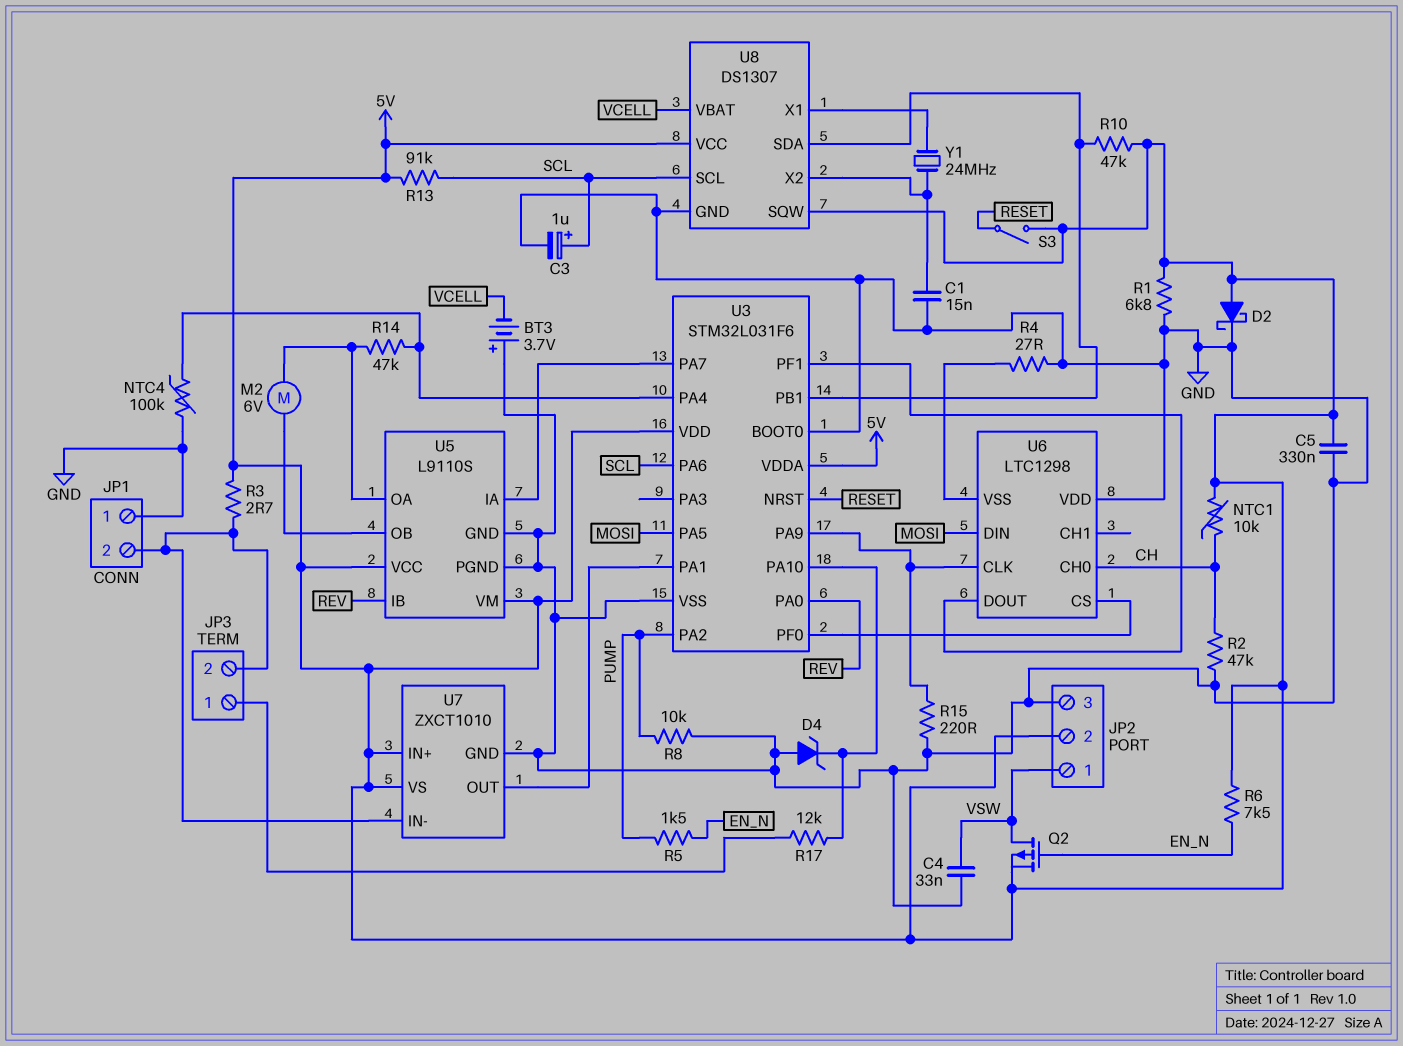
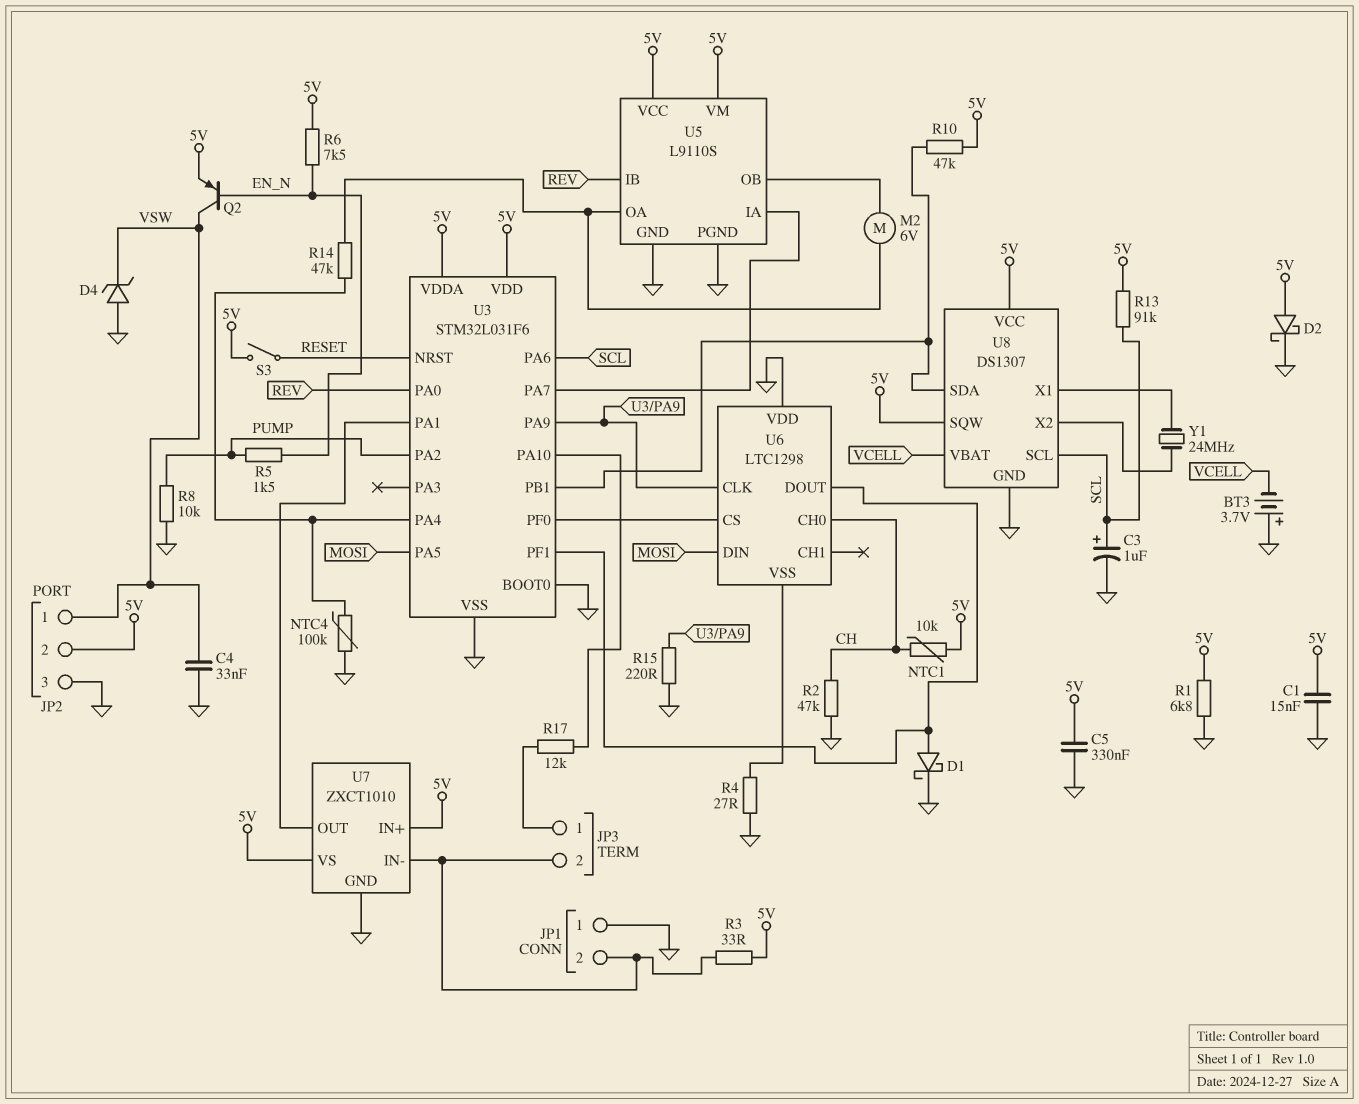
C1: 15nF (GND, U8/X2) -> 15nF (5V, GND)
D1: none -> schottky (A U3/PF1, K GND)
D4: zener (A GND, K U3/PA10) -> zener (A GND, K VSW)
Q2: PMOS (G EN_N, D VSW, S 5V) -> PNP (B EN_N, C VSW, E 5V)
R3: 2.7 (5V, JP1/2) -> 33 (5V, JP1/2)

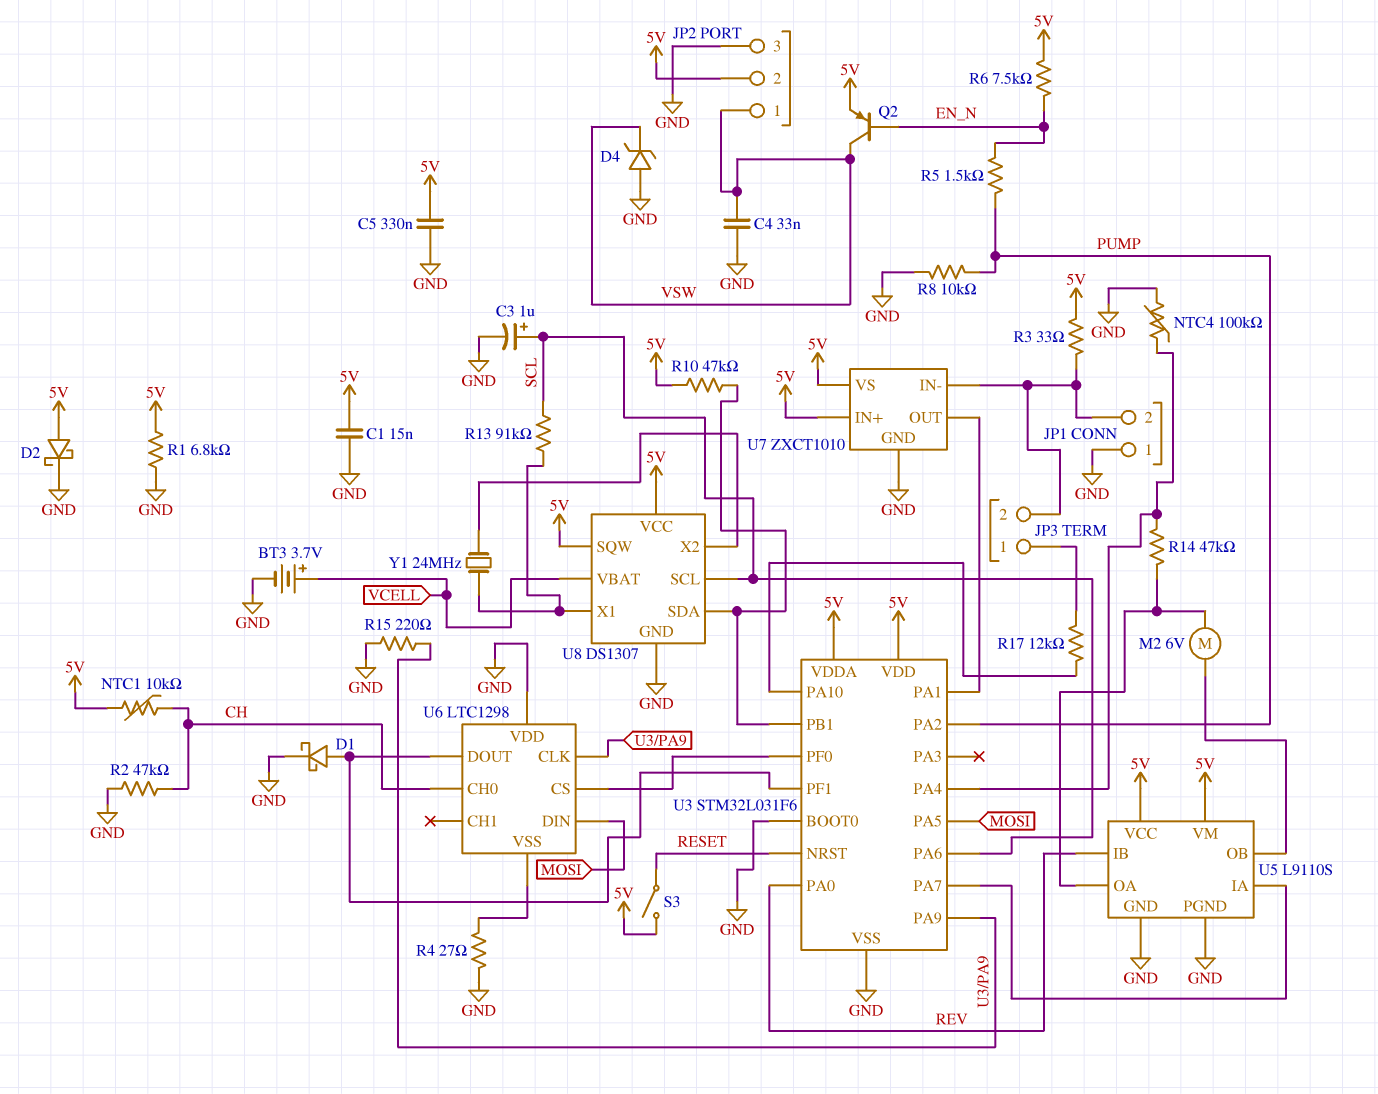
BT3: 3.7V (plus GND, minus VCELL) -> 3.7V (plus VCELL, minus GND)
R13: 91k (5V, SCL) -> 91k (SCL, U8/X1)

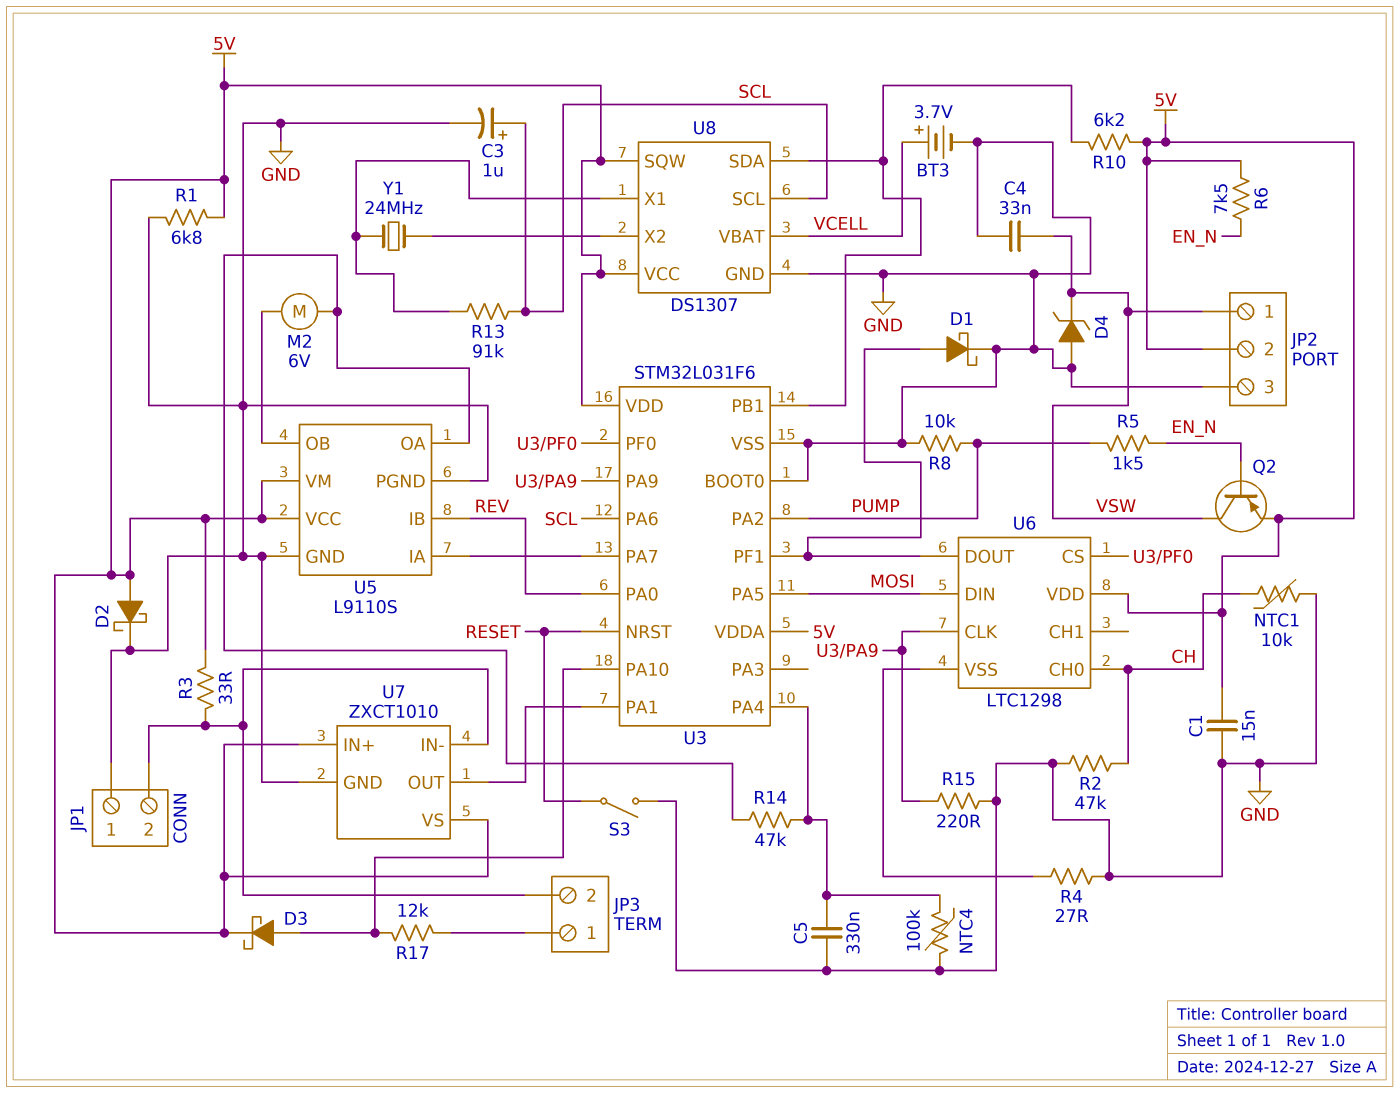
C5: 330nF (5V, GND) -> 330nF (GND, U3/PA4)
D3: none -> schottky (A U3/PA10, K 5V)
NTC1: 10k (5V, CH) -> 10k (CH, GND)
R10: 47k (5V, U3/PB1) -> 6.2k (5V, U3/PB1)
S3: switch (5V, RESET) -> switch (GND, RESET)
U6 pin VDD: GND -> 5V

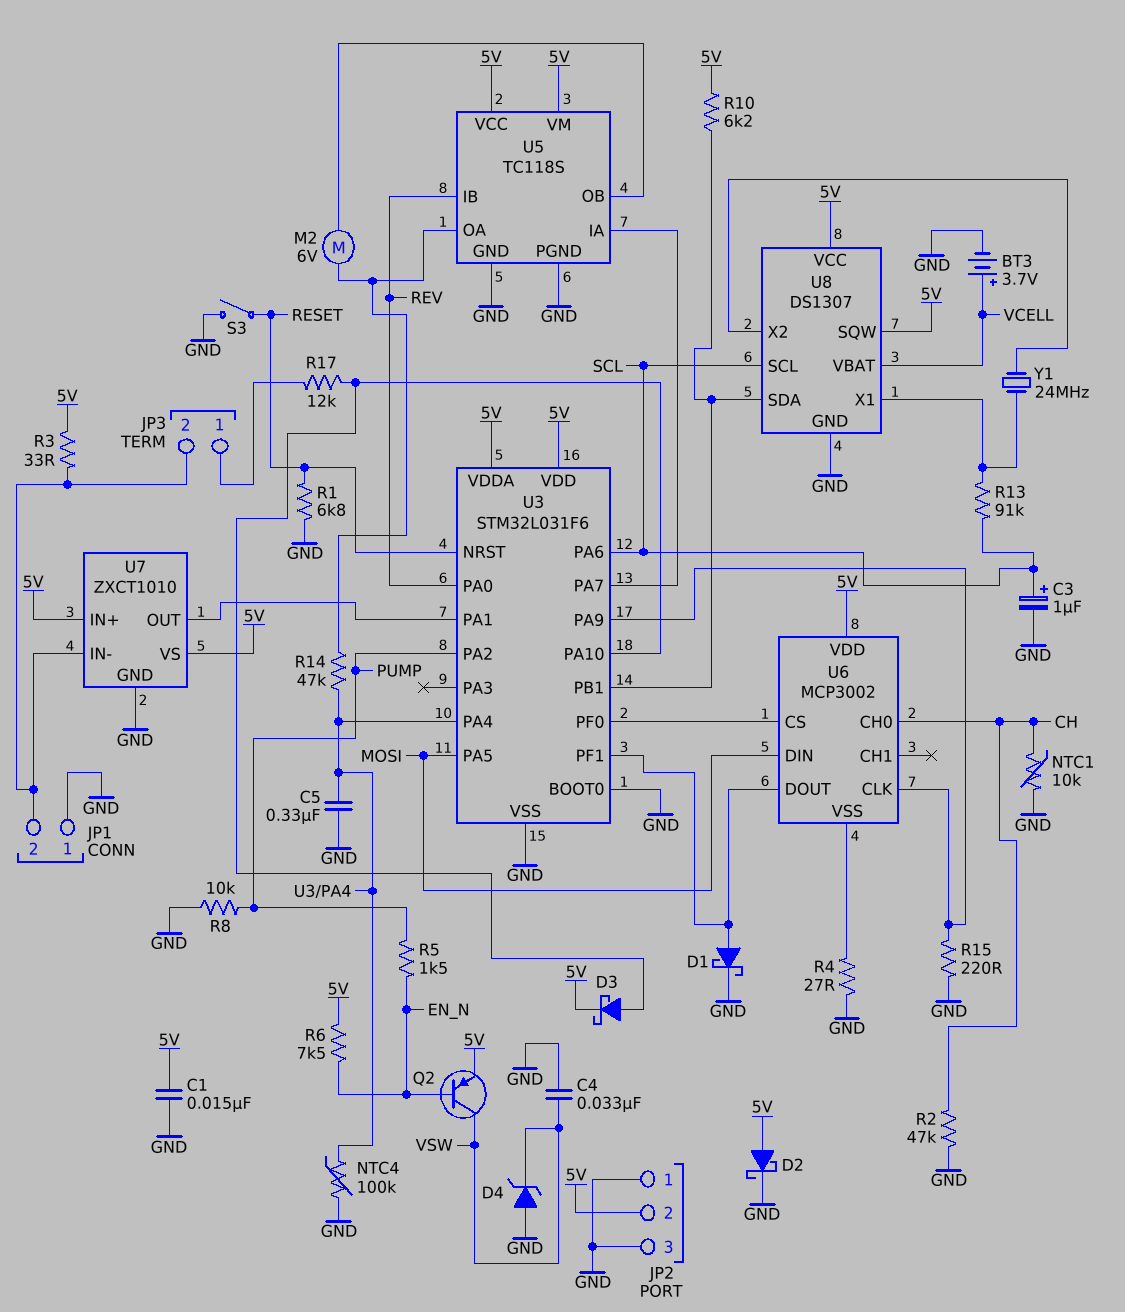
JP2 pin 1: VSW -> GND
R1: 6.8k (5V, GND) -> 6.8k (GND, RESET)
U5: L9110S -> TC118S
U6: LTC1298 -> MCP3002

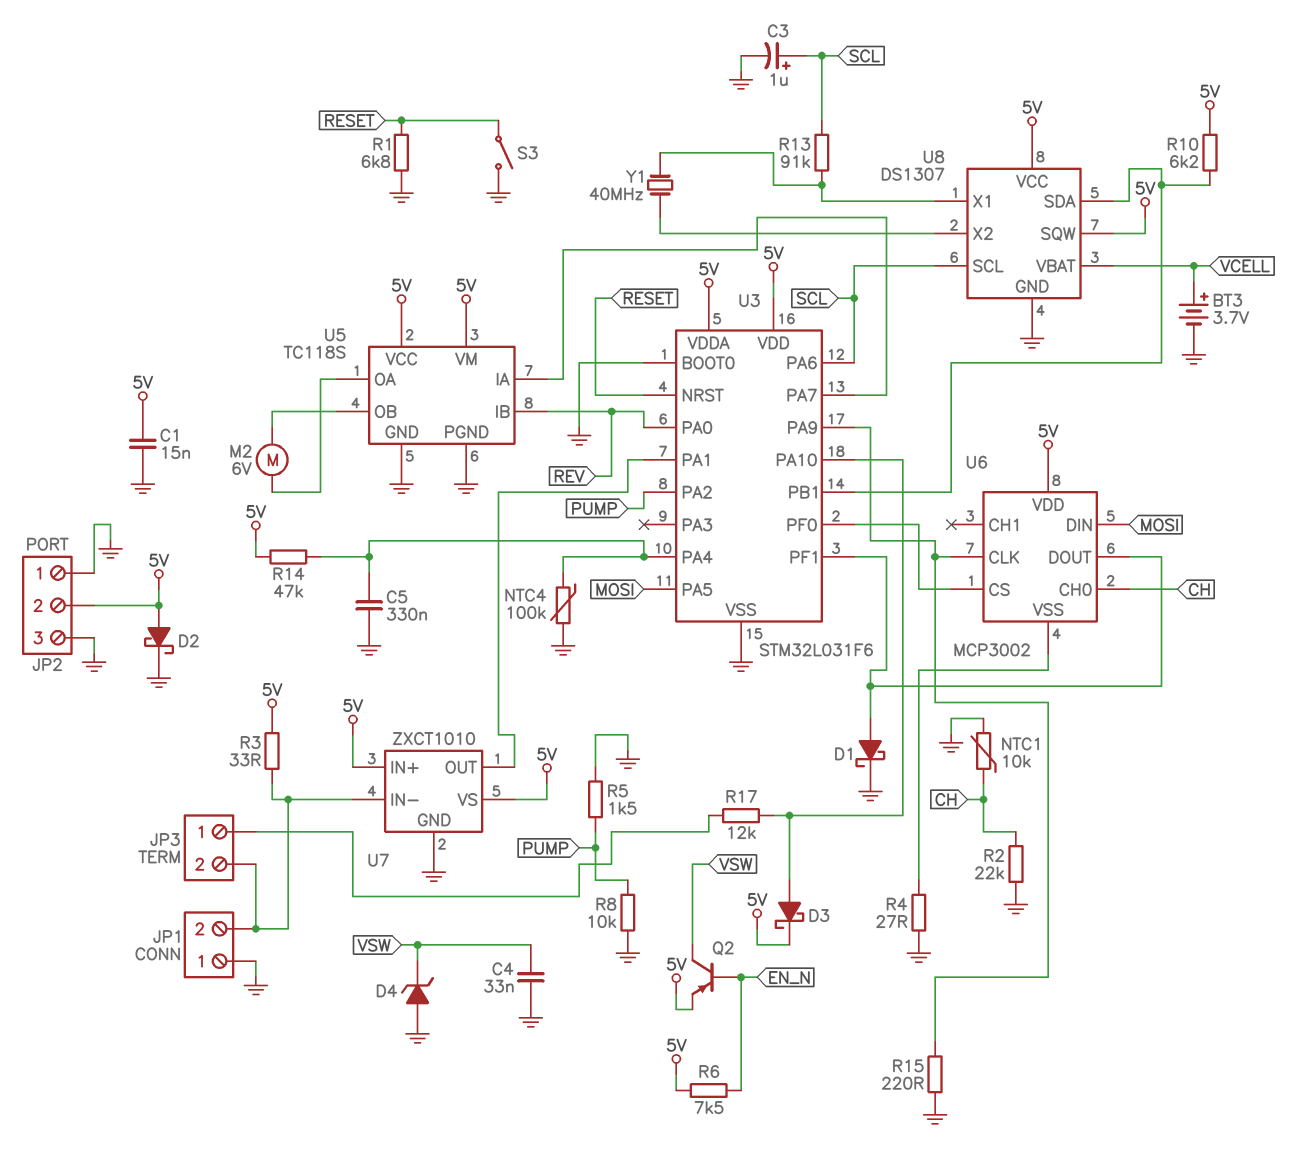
R2: 47k (CH, GND) -> 22k (CH, GND)
R5: 1.5k (EN_N, PUMP) -> 1.5k (GND, PUMP)
R14: 47k (U3/PA4, U5/OA) -> 47k (5V, U3/PA4)
Y1: 24MHz (U8/X1, U8/X2) -> 40MHz (U8/X1, U8/X2)

